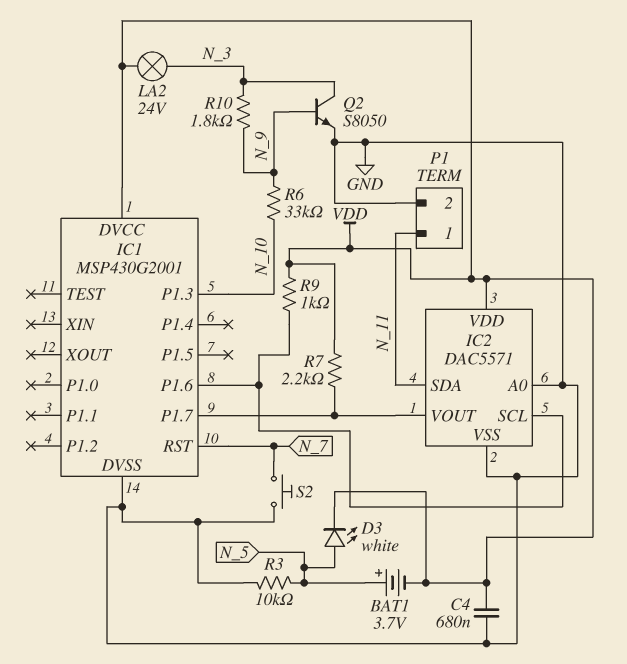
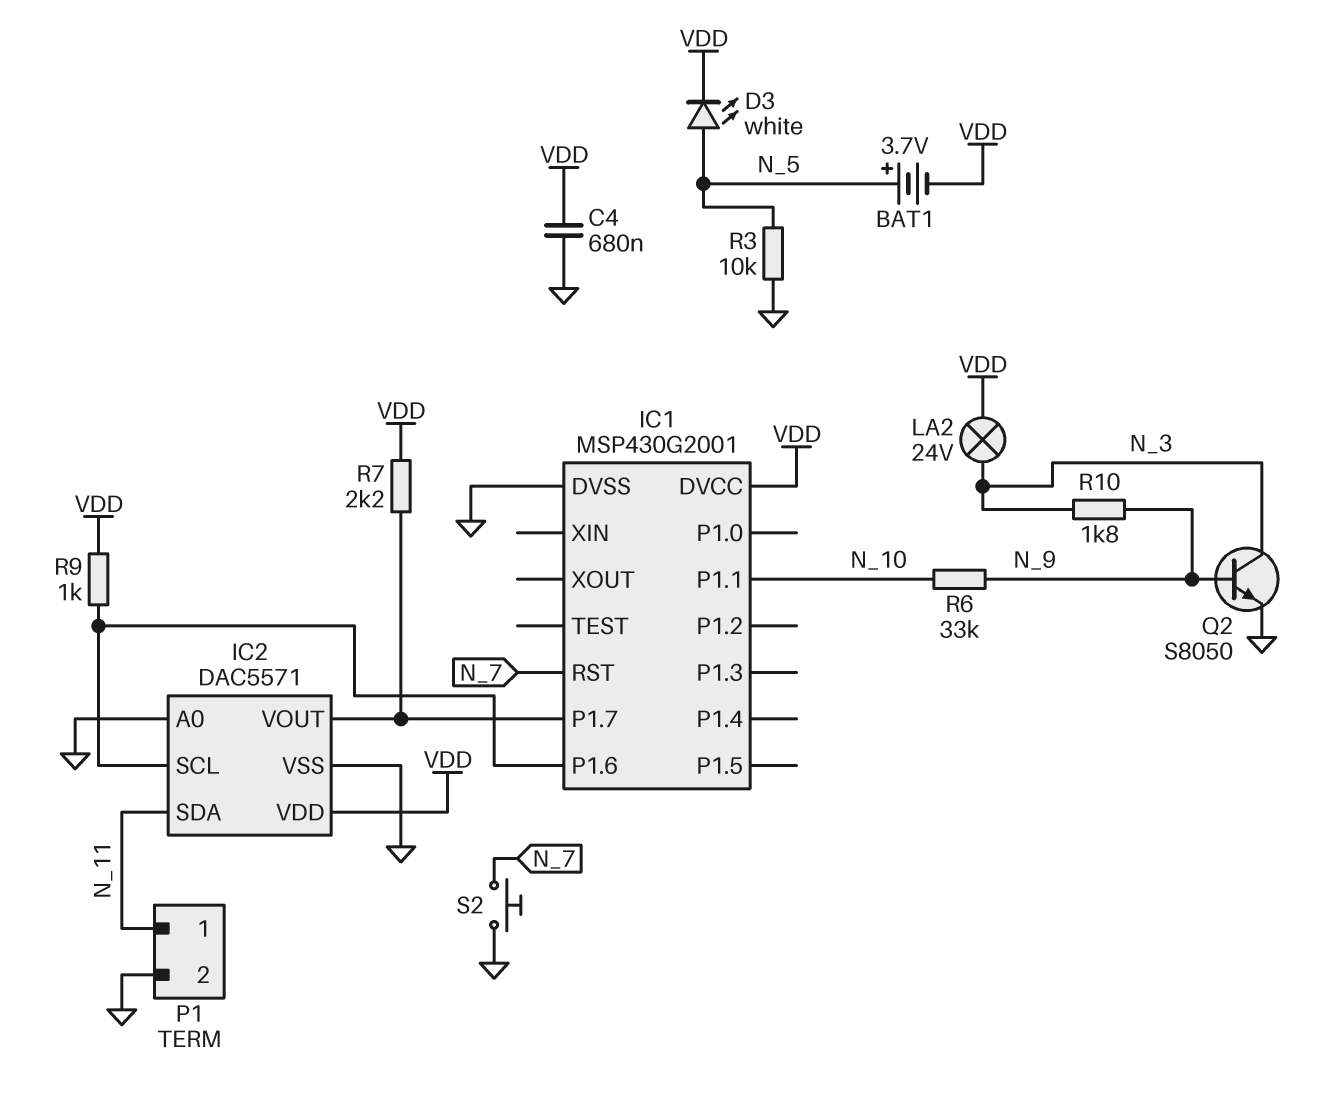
IC1 pin P1.1: none -> N_10
IC1 pin P1.3: N_10 -> none

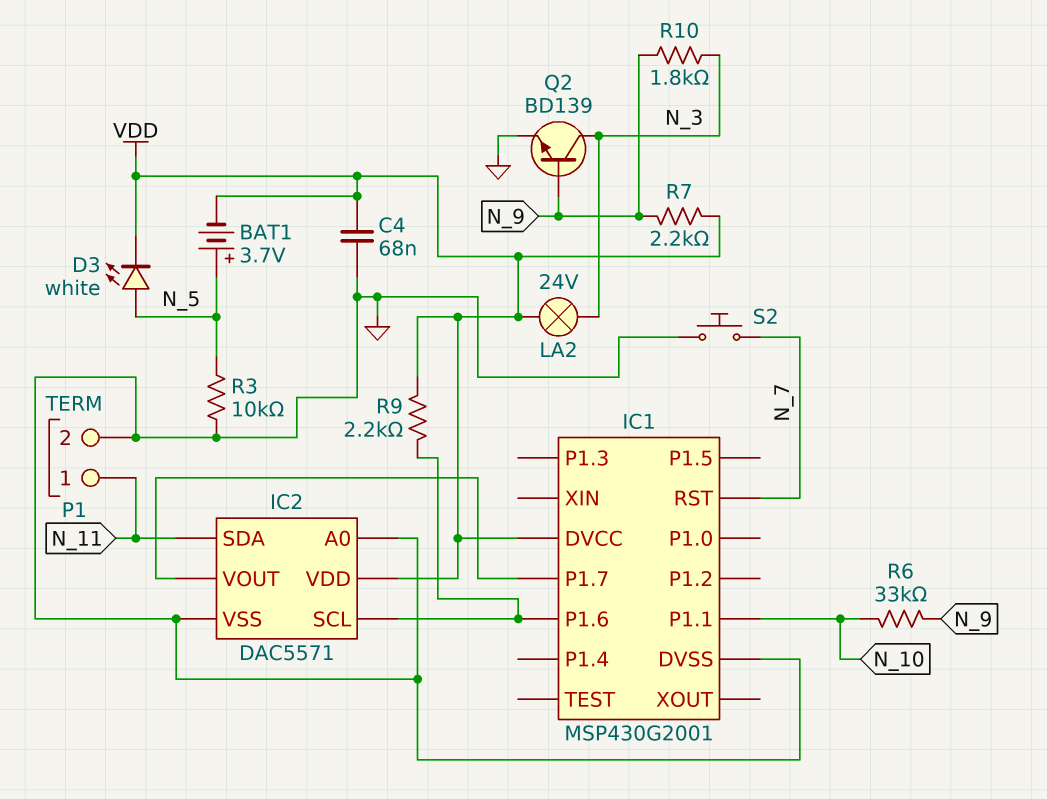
C4: 680nF (GND, VDD) -> 68nF (GND, VDD)
Q2: NPN S8050 (B N_9, C N_3, E GND) -> NPN BD139 (B N_9, C N_3, E GND)
R7: 2.2k (IC1/P1.7, VDD) -> 2.2k (N_9, VDD)
R9: 1k (IC1/P1.6, VDD) -> 2.2k (IC1/P1.6, VDD)

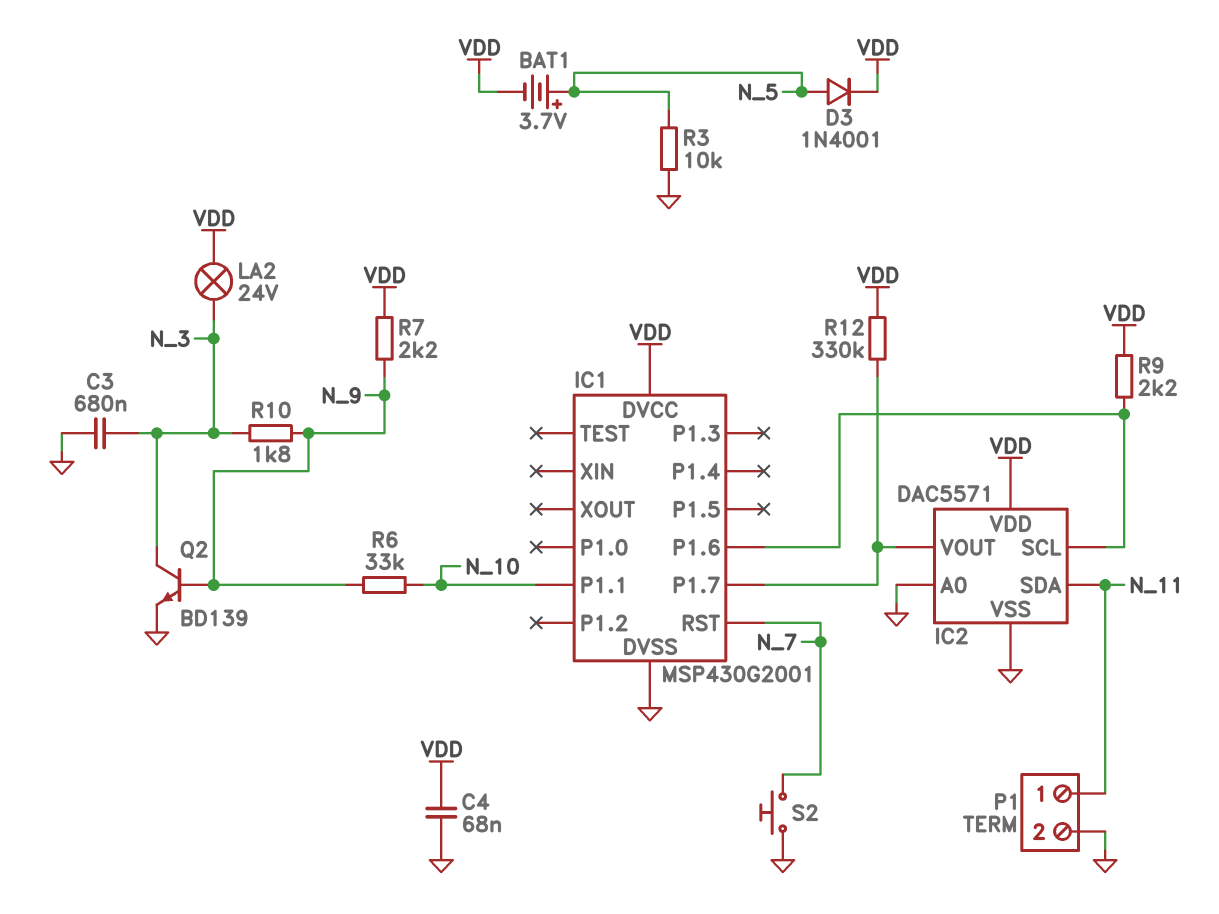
C3: none -> 680nF (GND, N_3)
D3: LED white (A N_5, K VDD) -> diode 1N4001 (A N_5, K VDD)
R12: none -> 330k (IC1/P1.7, VDD)

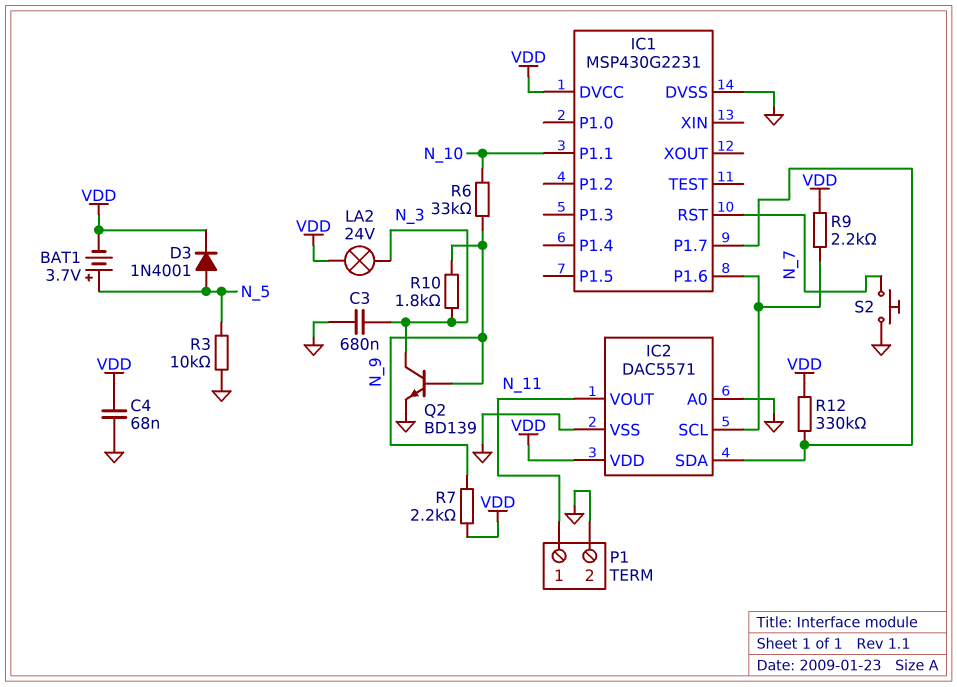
IC1: MSP430G2001 -> MSP430G2231
IC2 pin SDA: N_11 -> IC1/P1.7
IC2 pin VOUT: IC1/P1.7 -> N_11

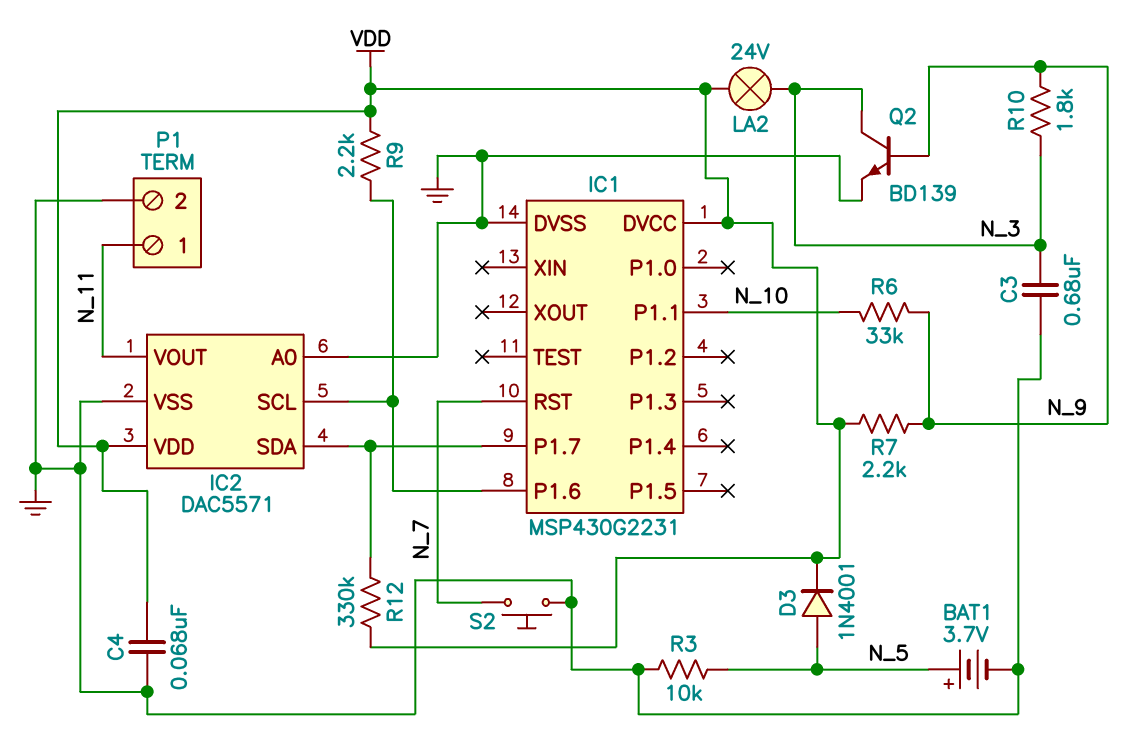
BAT1: 3.7V (plus N_5, minus VDD) -> 3.7V (plus N_5, minus GND)

